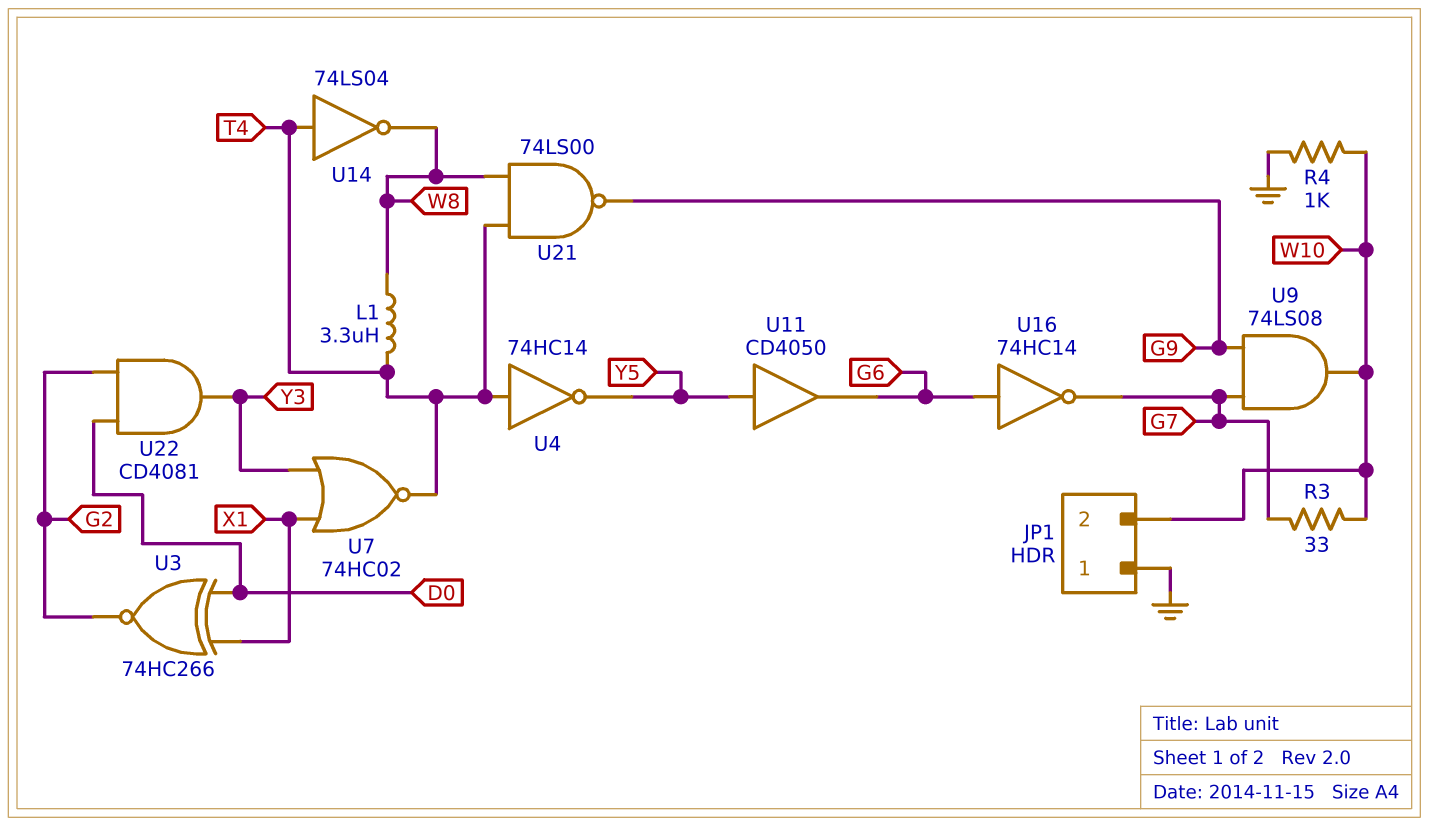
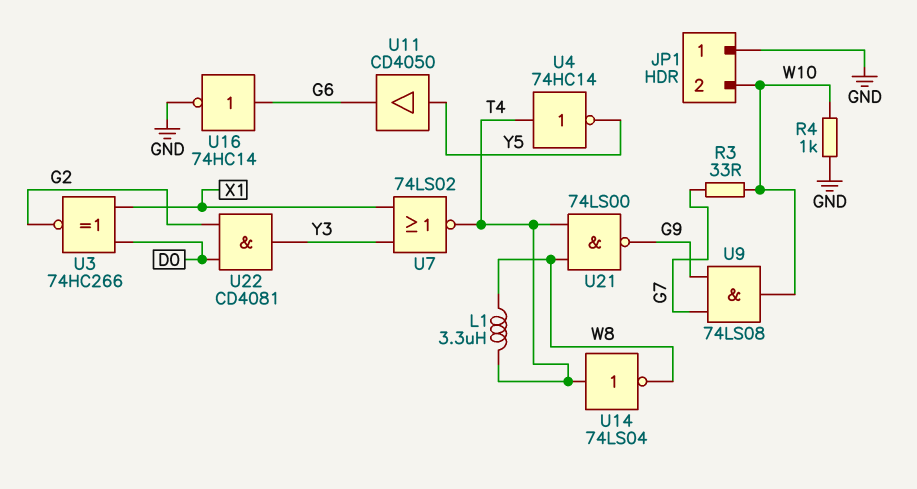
U7: NOR 74HC02 (in X1, in Y3, out T4) -> NOR 74LS02 (in X1, in Y3, out T4)
U16: NOT 74HC14 (in G6, out G7) -> NOT 74HC14 (in G6, out GND)

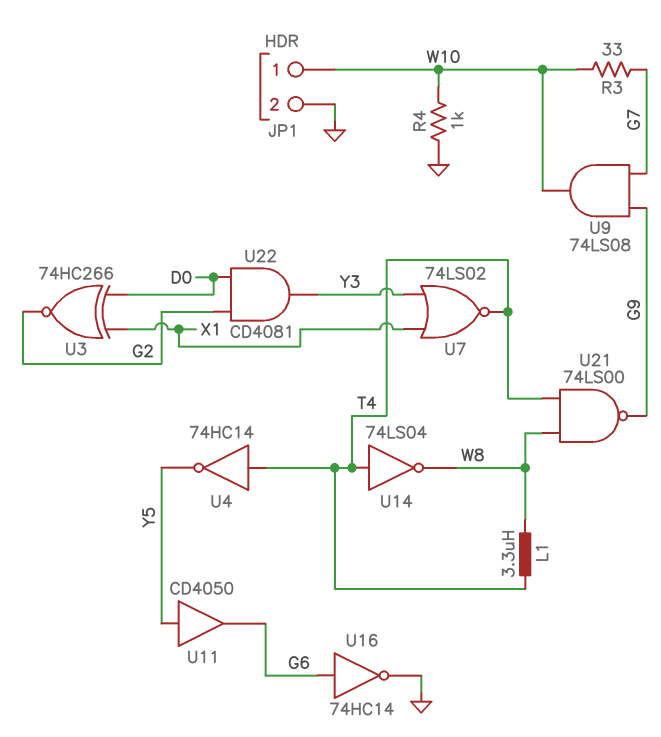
JP1 pin 1: GND -> W10
JP1 pin 2: W10 -> GND

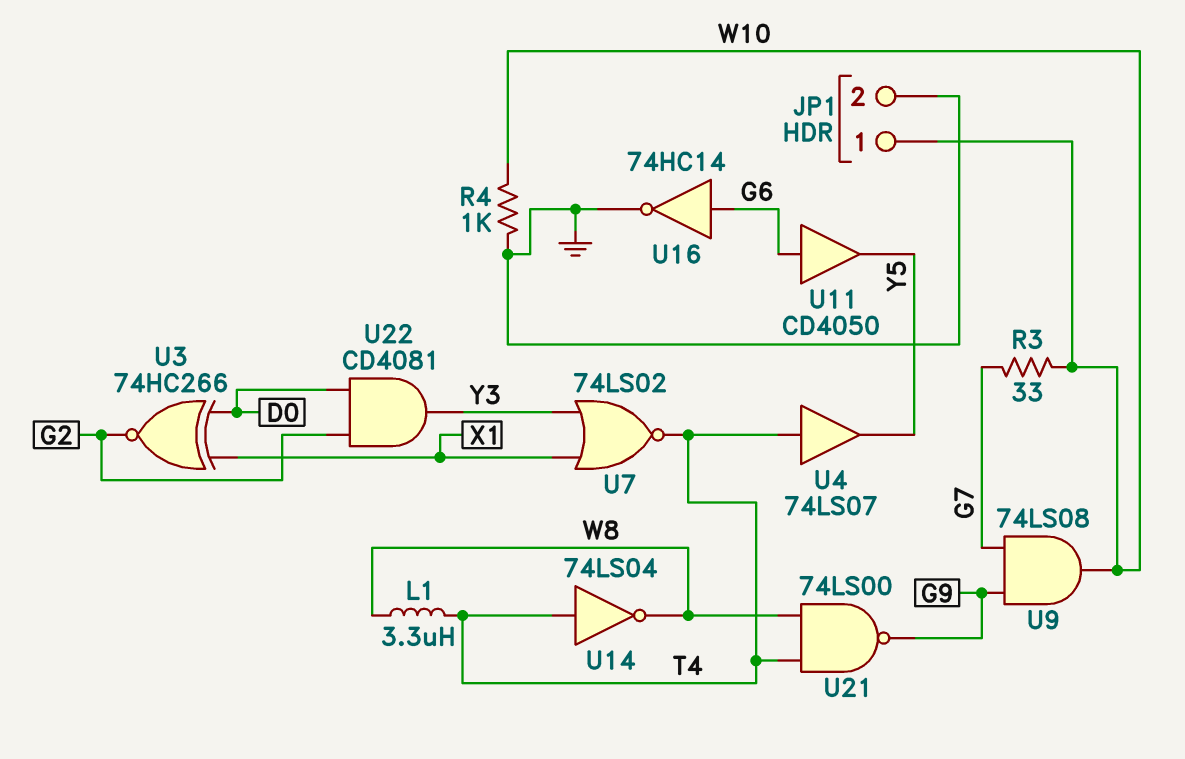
U4: NOT 74HC14 (in T4, out Y5) -> buffer 74LS07 (in T4, out Y5)
U11: buffer CD4050 (in Y5, out G6) -> buffer CD4050 (in G6, out Y5)

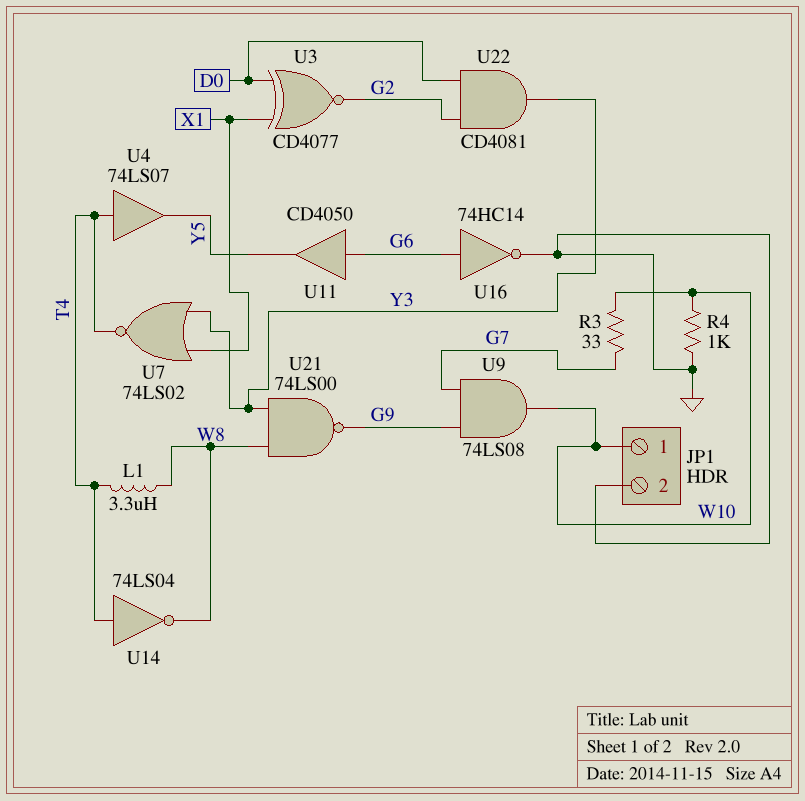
U3: XNOR 74HC266 (in D0, in X1, out G2) -> XNOR CD4077 (in D0, in X1, out G2)
U21: NAND 74LS00 (in T4, in W8, out G9) -> NAND 74LS00 (in W8, in Y3, out G9)

